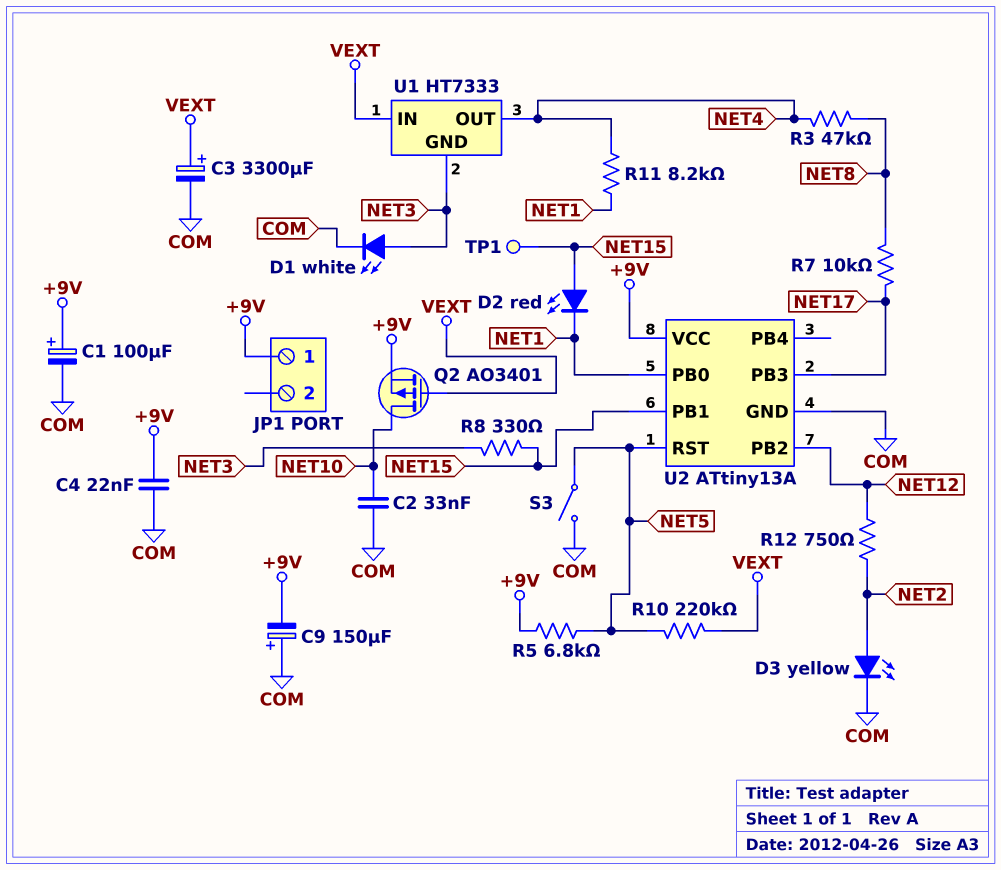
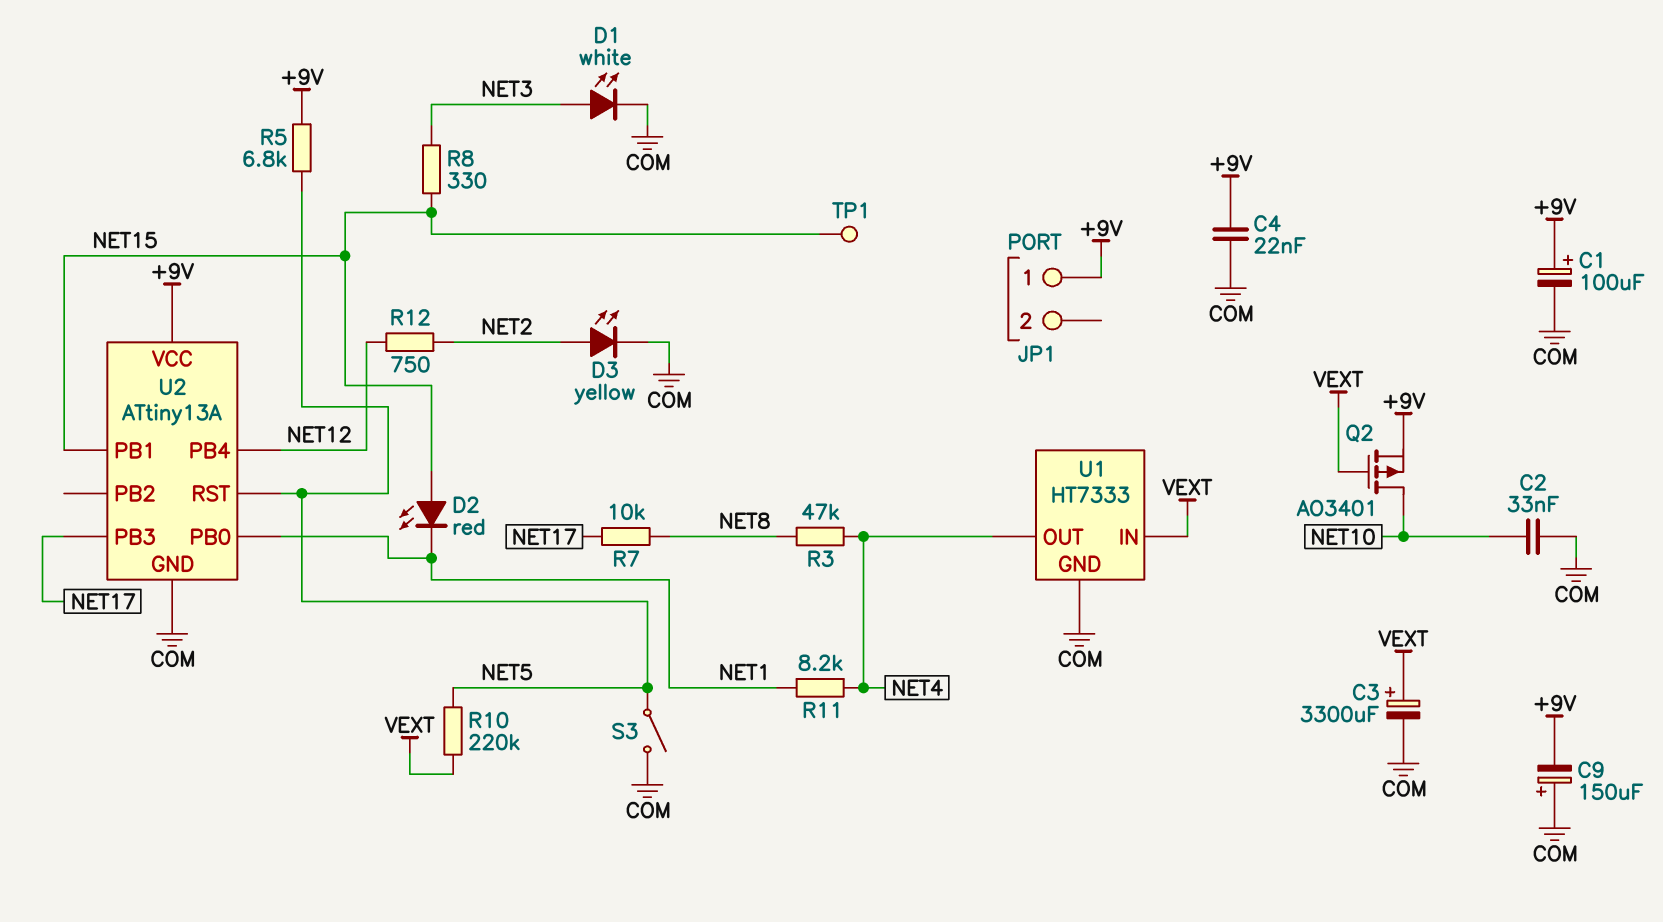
U1 pin GND: NET3 -> COM
U2 pin PB2: NET12 -> none
U2 pin PB4: none -> NET12

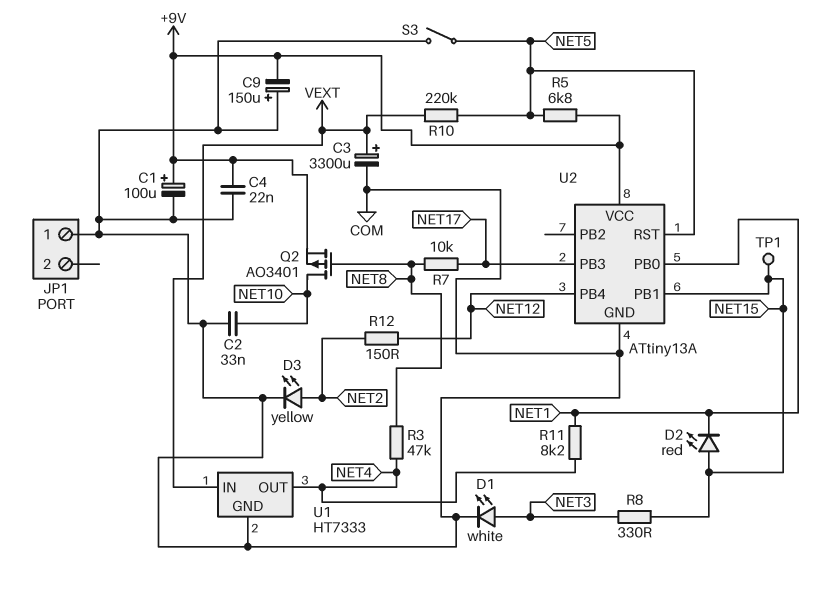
JP1 pin 1: +9V -> COM
Q2: PMOS AO3401 (G VEXT, D NET10, S +9V) -> PMOS AO3401 (G NET8, D NET10, S +9V)
R12: 750 (NET2, NET12) -> 150 (NET2, NET12)

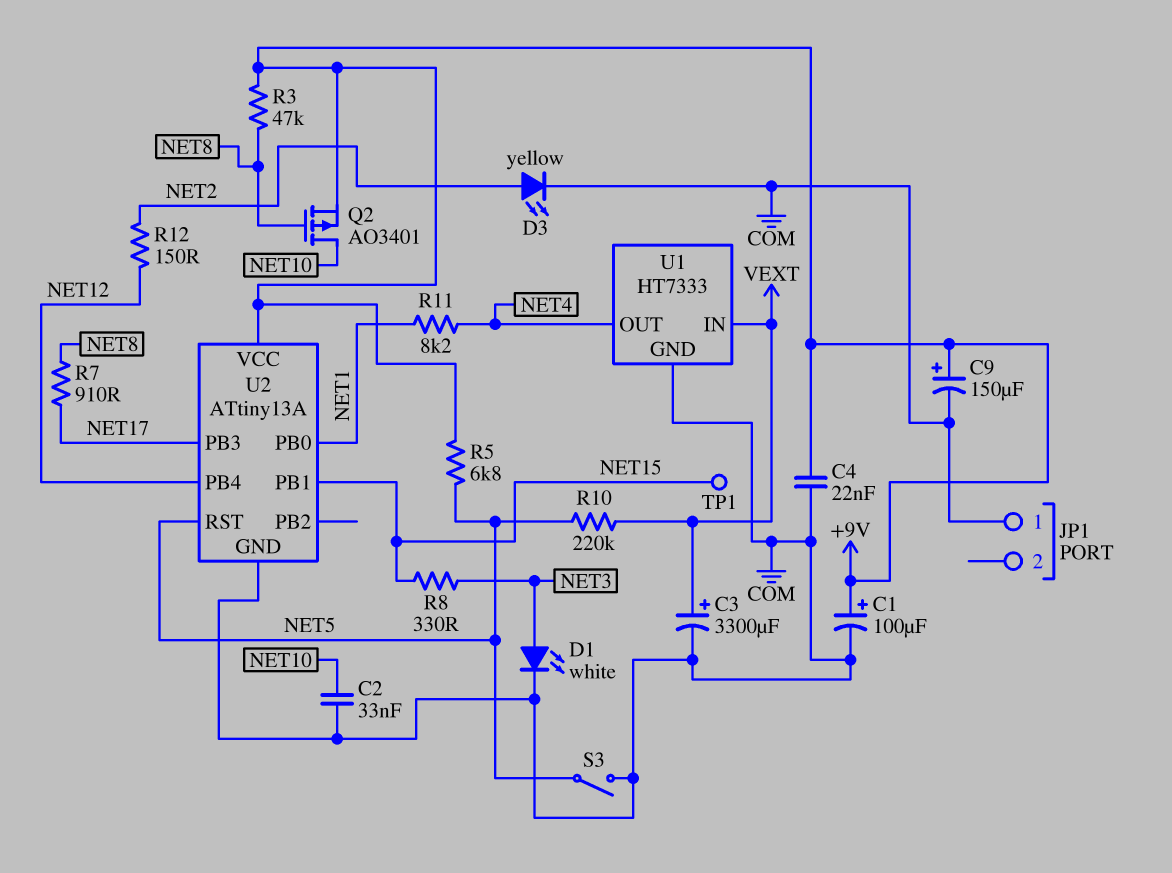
C9: 150uF (plus COM, minus +9V) -> 150uF (plus +9V, minus COM)
D2: LED red (A NET15, K NET1) -> none
R3: 47k (NET4, NET8) -> 47k (+9V, NET8)
R7: 10k (NET8, NET17) -> 910 (NET8, NET17)

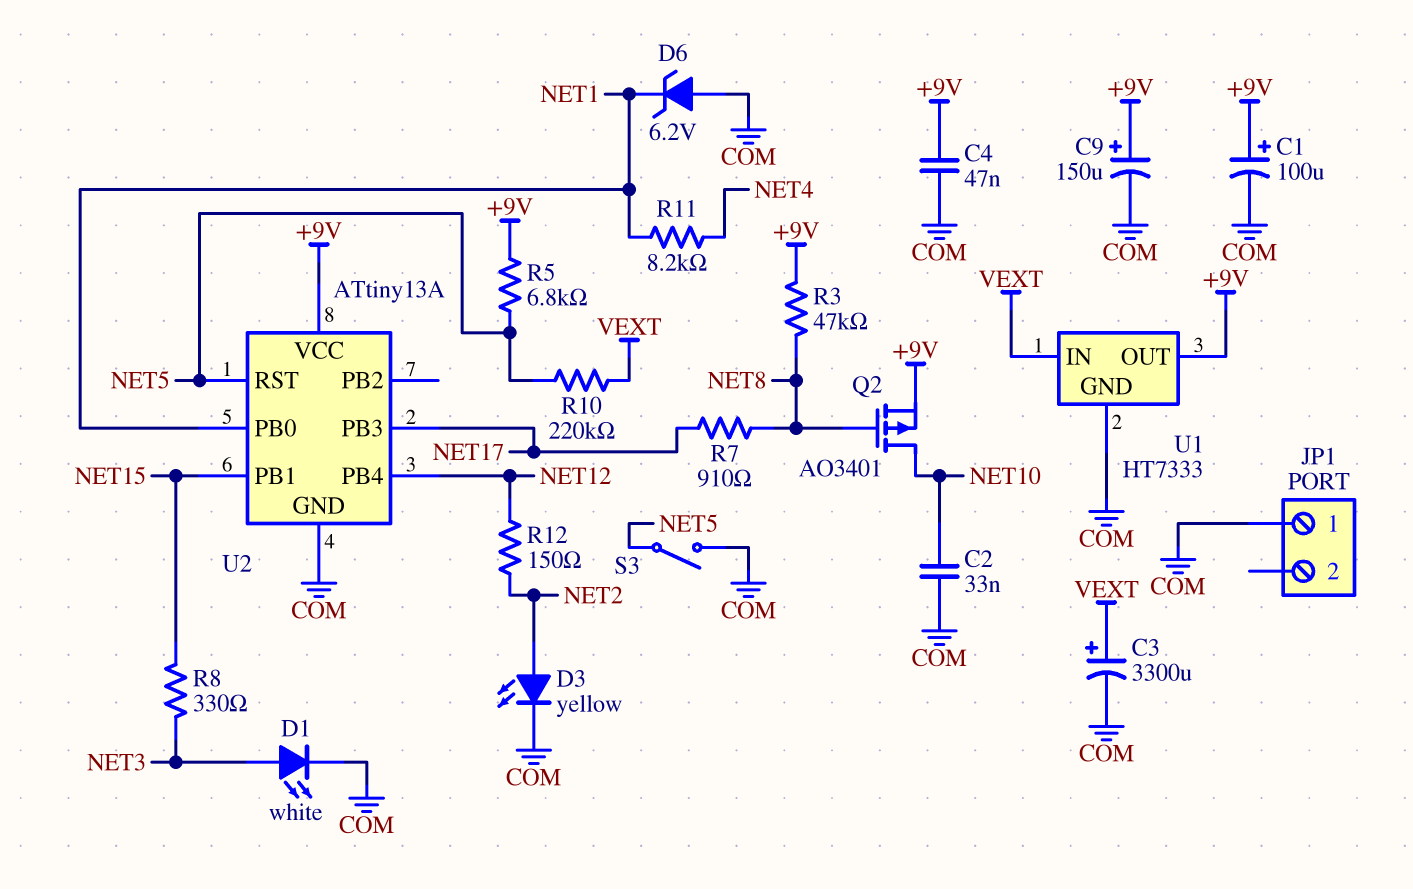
C4: 22nF (+9V, COM) -> 47nF (+9V, COM)
D6: none -> zener 6.2V (A COM, K NET1)
TP1: test point (NET15) -> none
U1 pin OUT: NET4 -> +9V

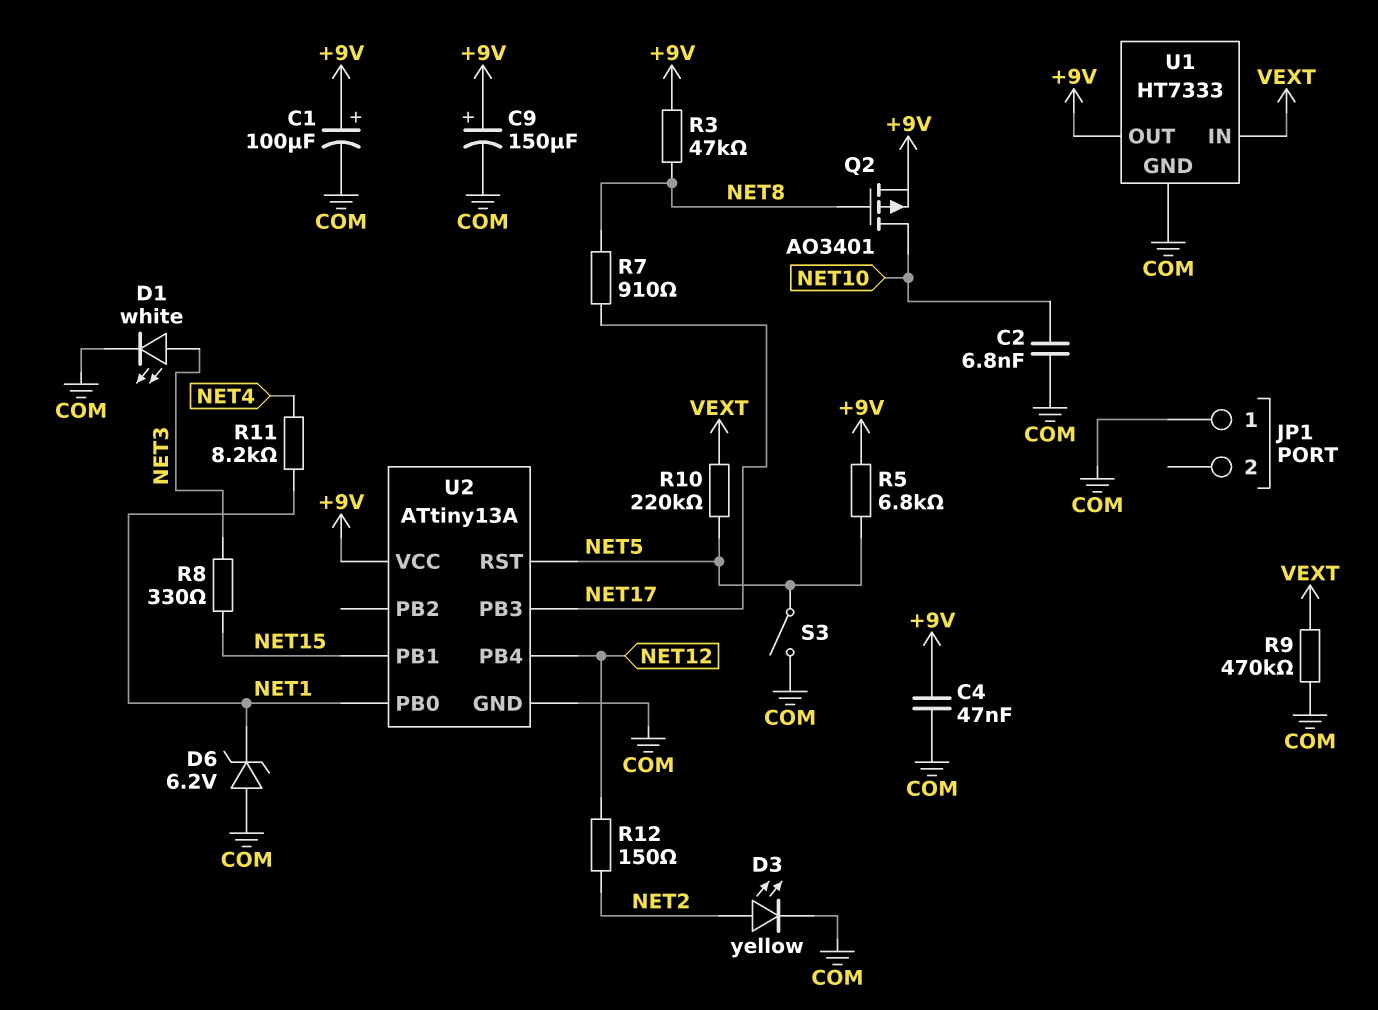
C2: 33nF (COM, NET10) -> 6.8nF (COM, NET10)
C3: 3300uF (plus VEXT, minus COM) -> none
R9: none -> 470k (COM, VEXT)

